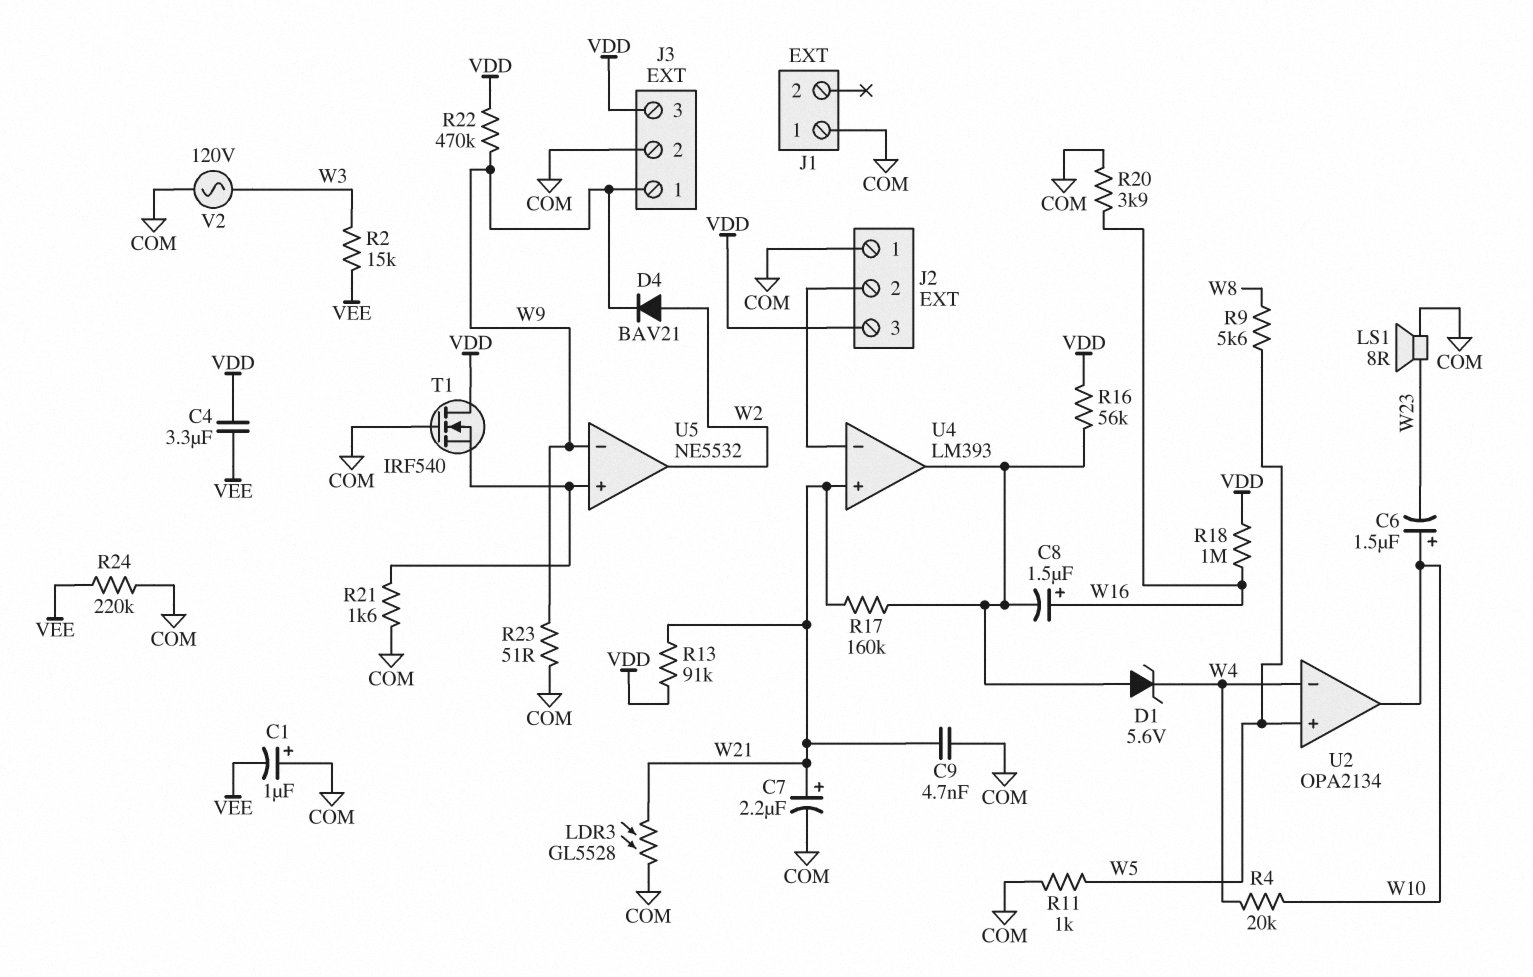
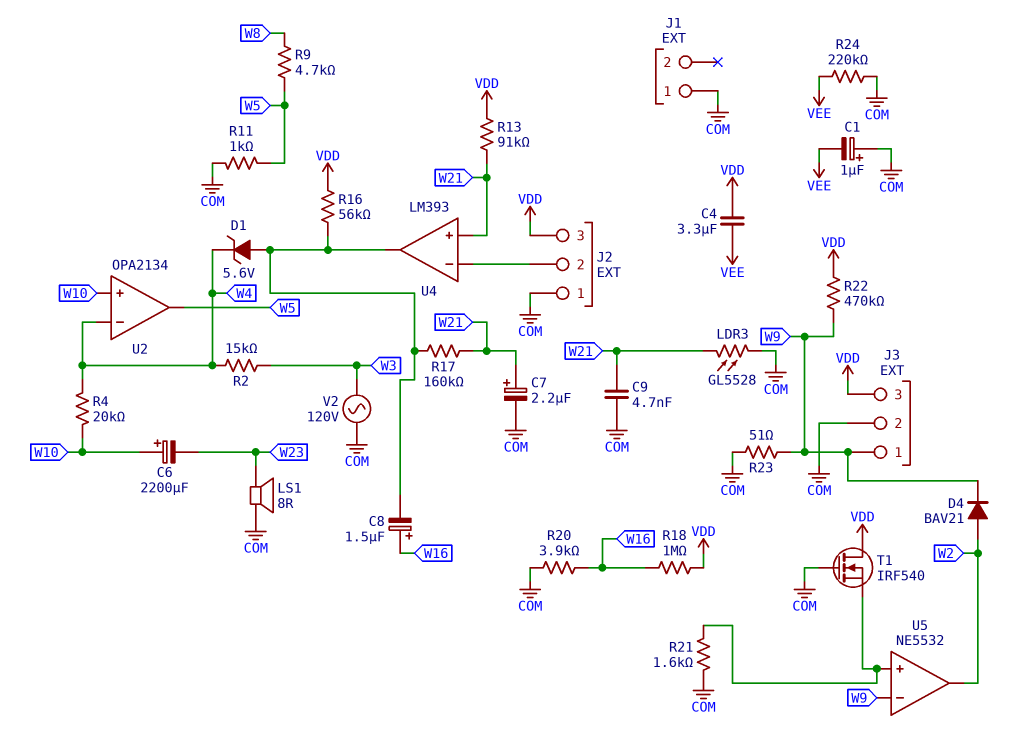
C6: 1.5uF (plus W10, minus W23) -> 2200uF (plus W10, minus W23)
R2: 15k (VEE, W3) -> 15k (W3, W4)
R9: 5.6k (W5, W8) -> 4.7k (W5, W8)
U2 pin in+: W5 -> W10
U2 pin out: W10 -> W5

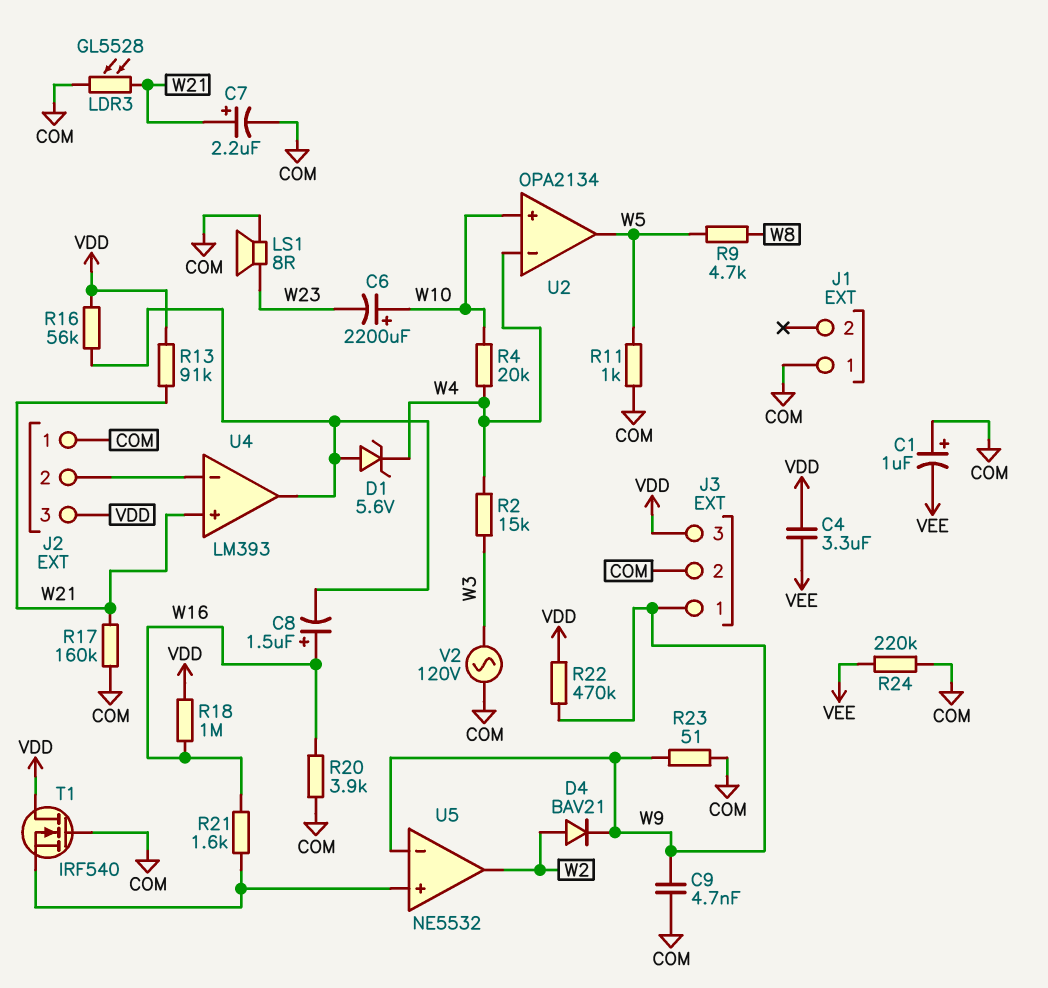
C9: 4.7nF (COM, W21) -> 4.7nF (COM, W9)
R17: 160k (U4/out, W21) -> 160k (COM, W21)
R21: 1.6k (COM, U5/in+) -> 1.6k (U5/in+, W16)

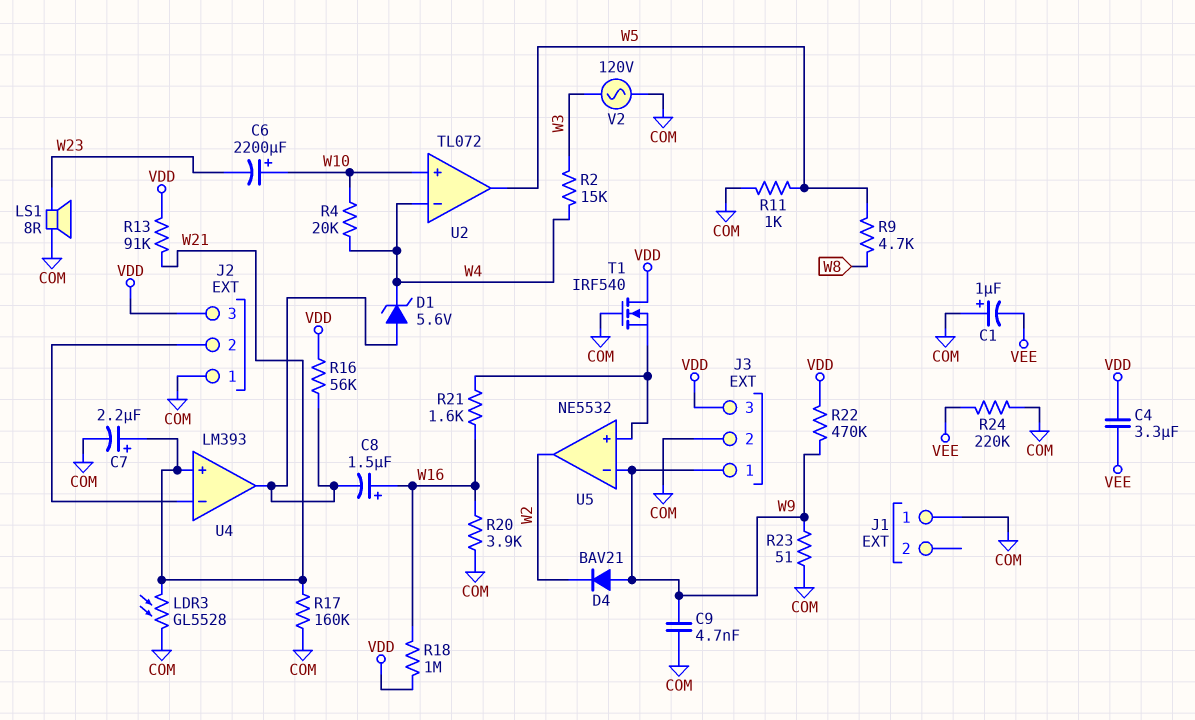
D4: diode BAV21 (A W2, K W9) -> diode BAV21 (A W9, K W2)
U2: OPA2134 -> TL072

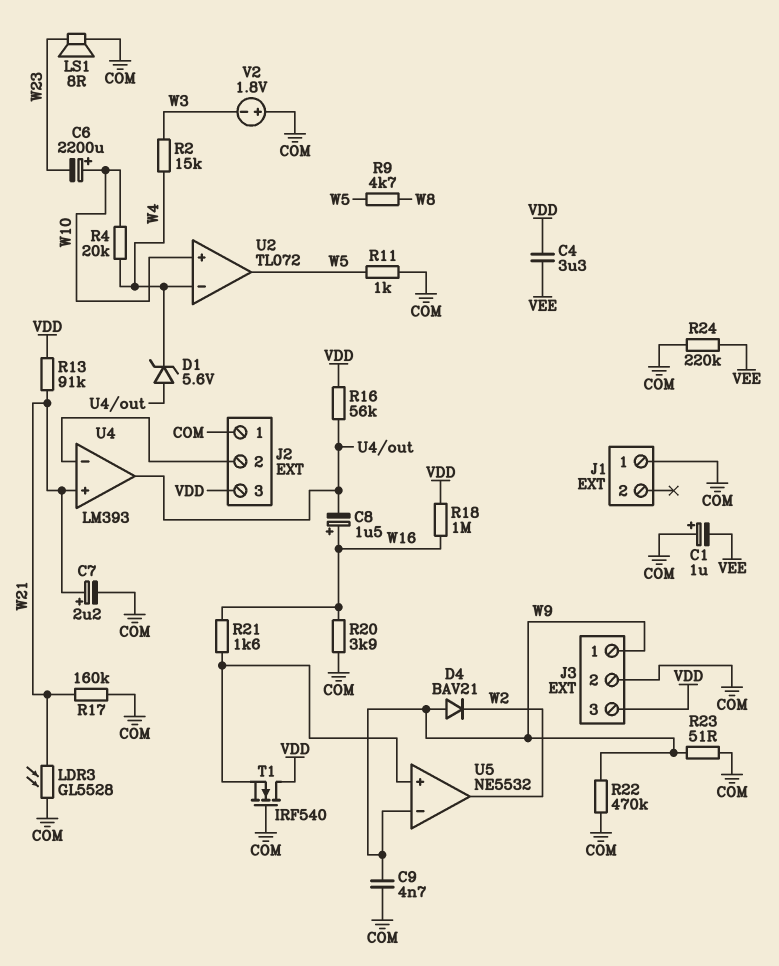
R22: 470k (VDD, W9) -> 470k (COM, W9)
V2: AC 120V (COM, W3) -> 1.8V (plus COM, minus W3)

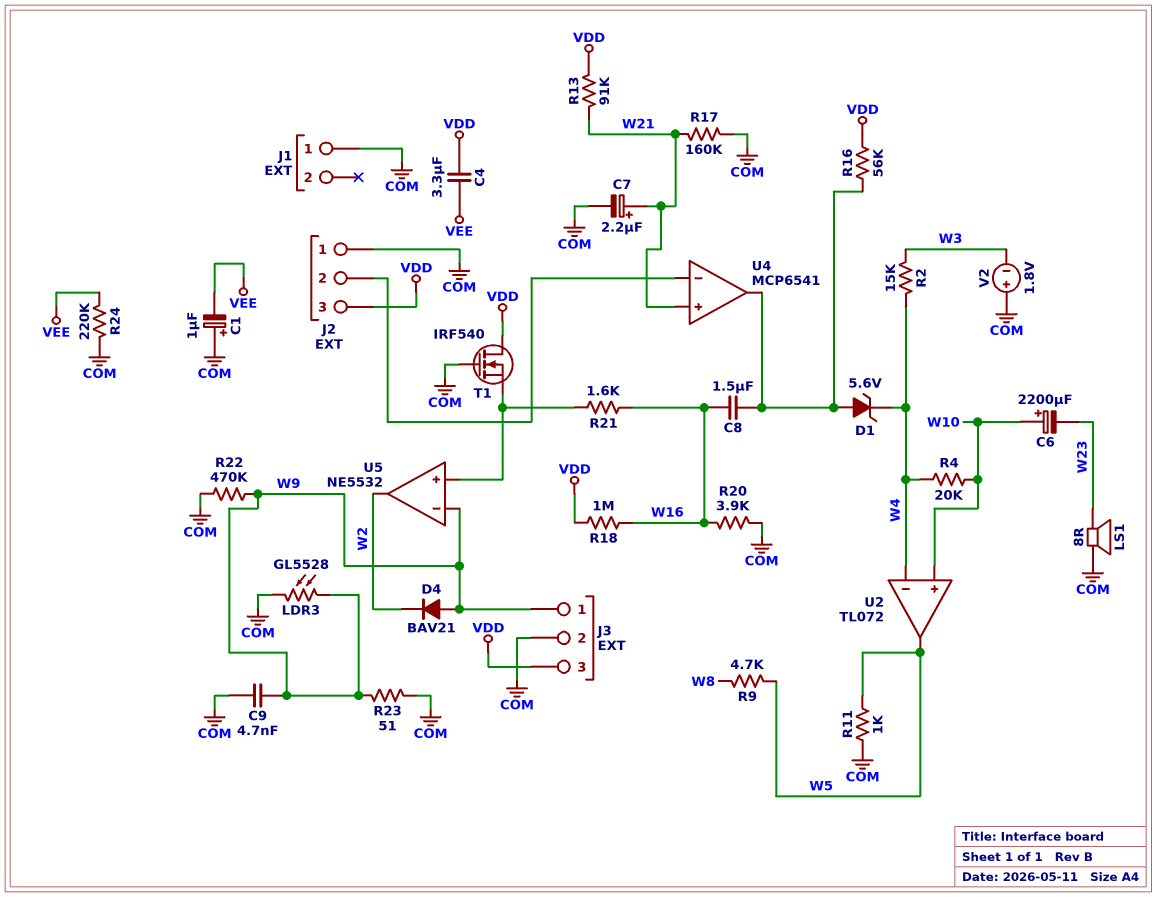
C8: 1.5uF (plus W16, minus U4/out) -> 1.5uF (U4/out, W16)
LDR3: GL5528 (COM, W21) -> GL5528 (COM, W9)
U4: LM393 -> MCP6541

